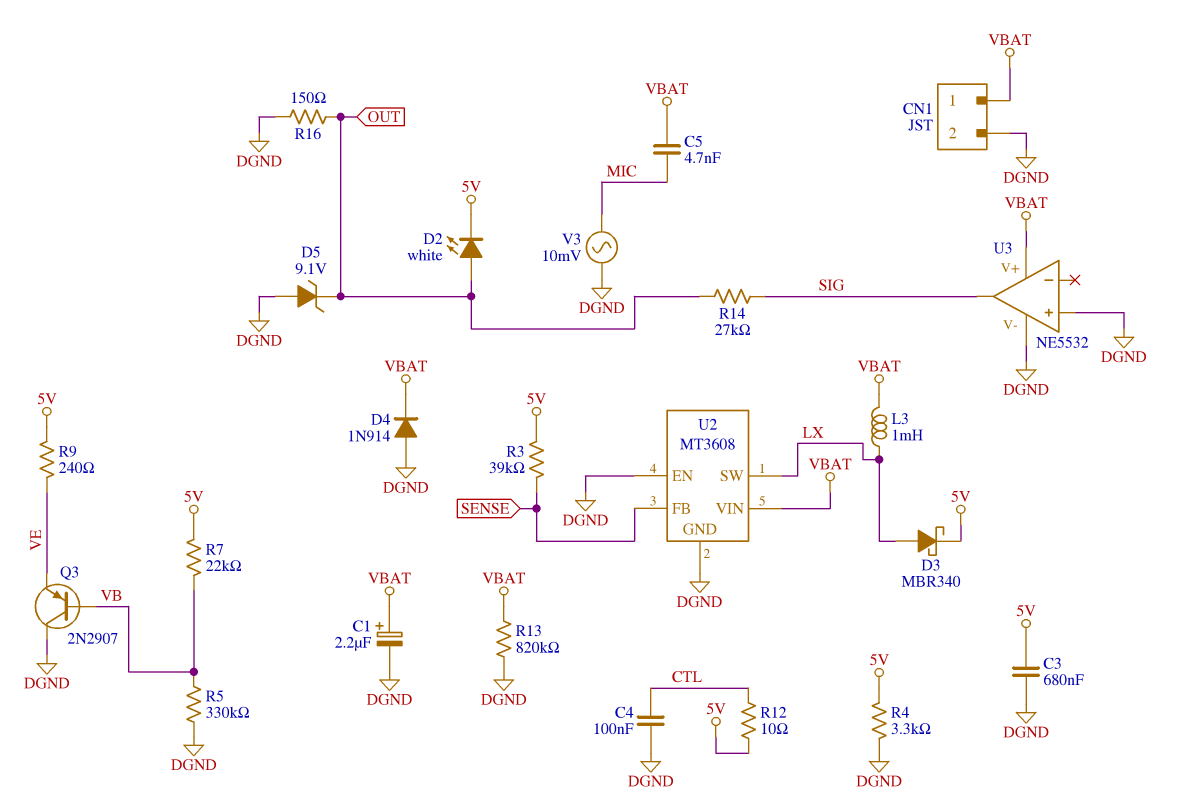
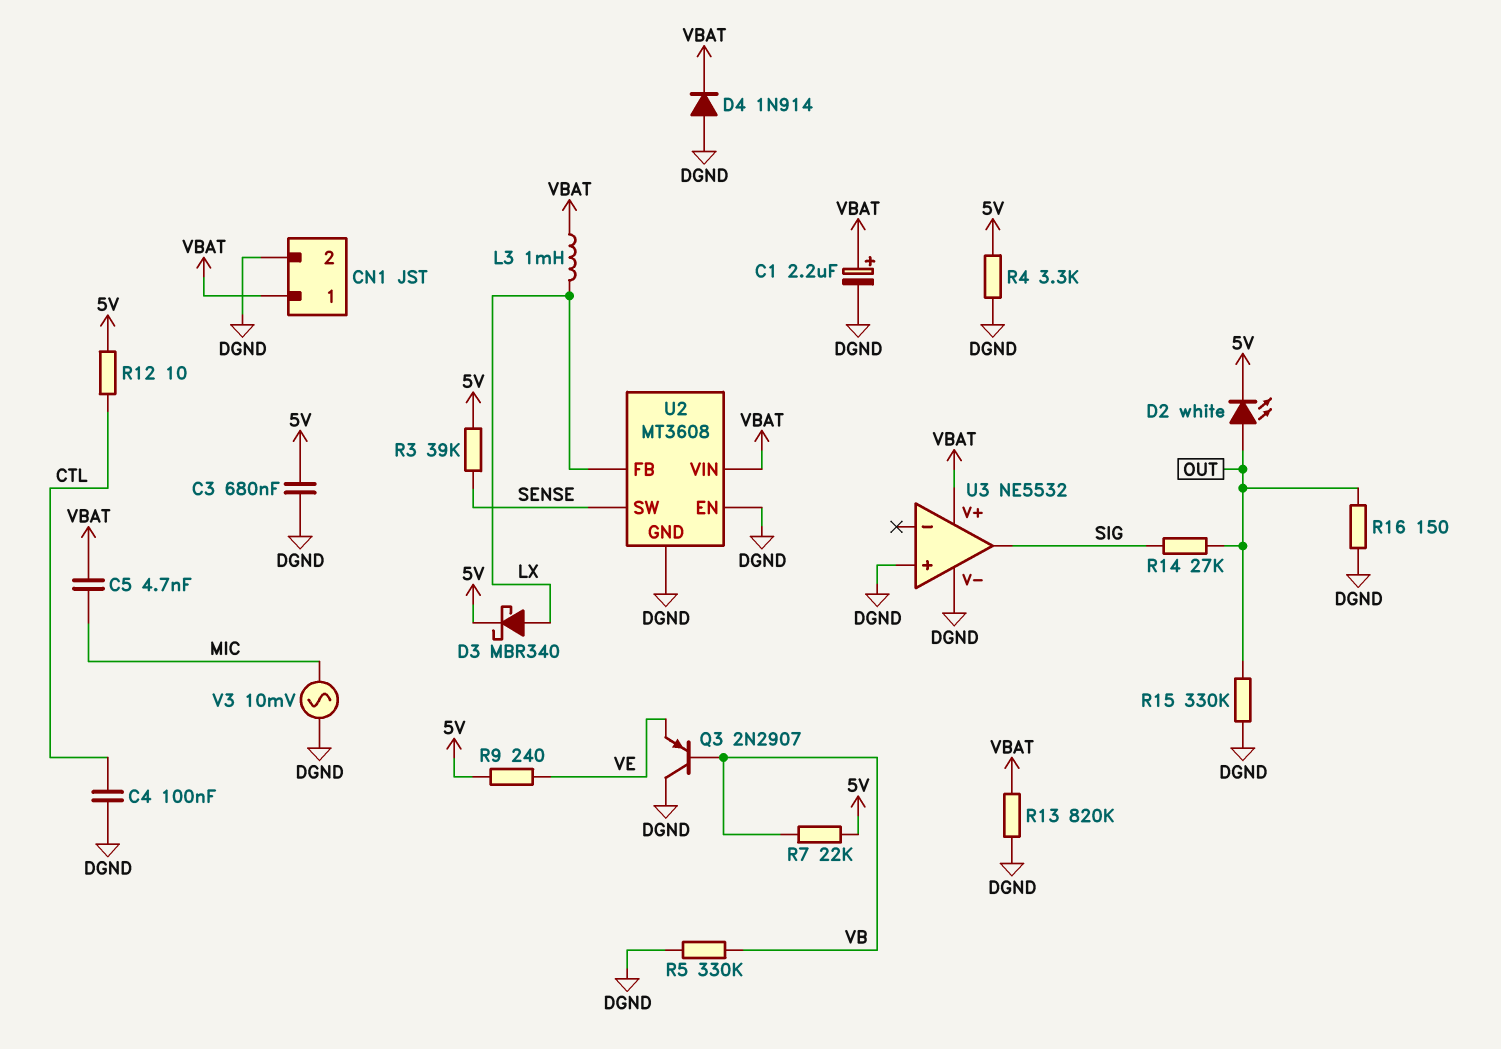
D5: zener 9.1V (A DGND, K OUT) -> none
R15: none -> 330k (DGND, OUT)
U2 pin FB: SENSE -> LX
U2 pin SW: LX -> SENSE

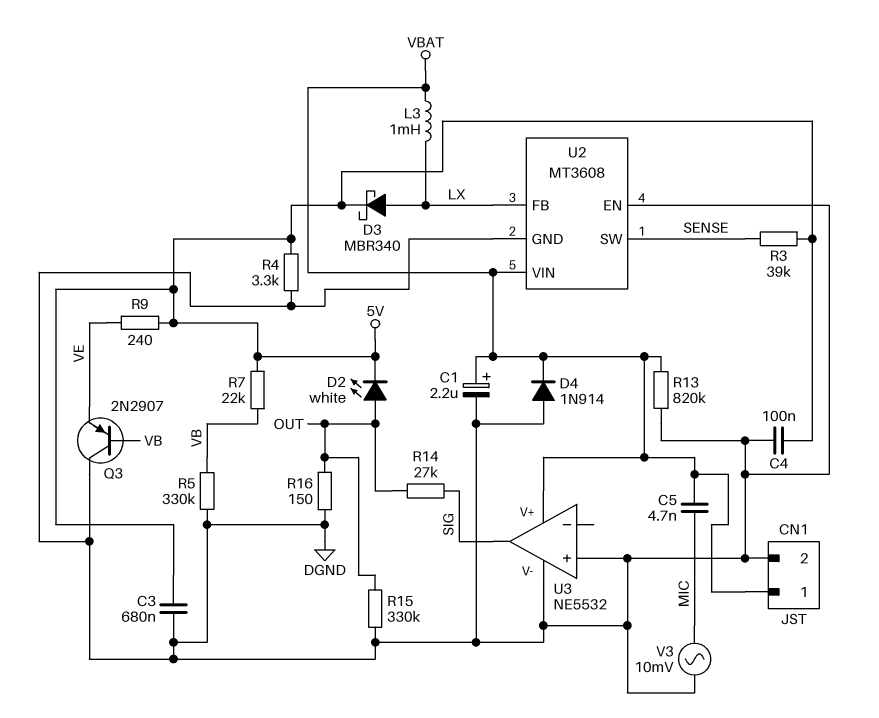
C4: 100nF (CTL, DGND) -> 100nF (5V, DGND)
R12: 10 (5V, CTL) -> none

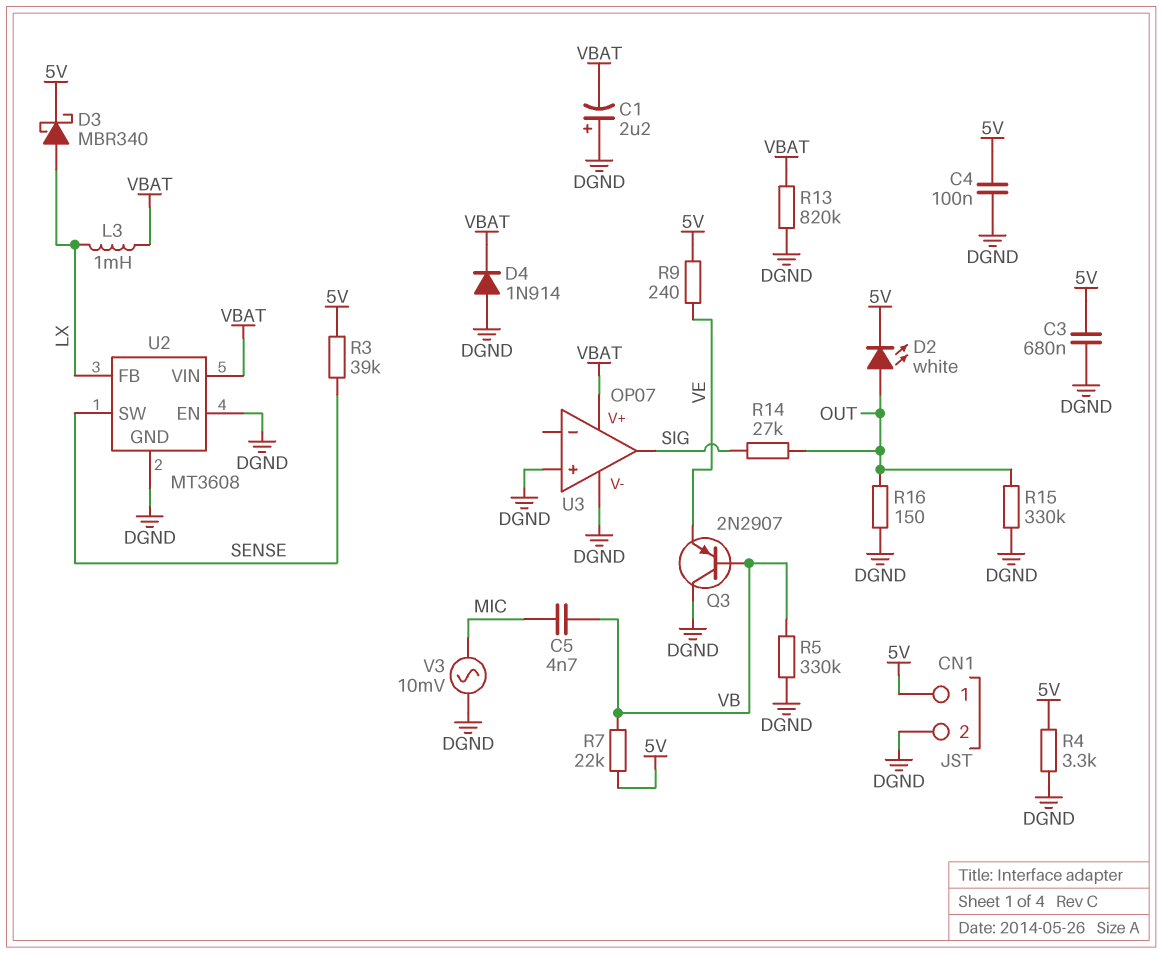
C1: 2.2uF (plus VBAT, minus DGND) -> 2.2uF (plus DGND, minus VBAT)
C5: 4.7nF (MIC, VBAT) -> 4.7nF (MIC, VB)
CN1 pin 1: VBAT -> 5V
U3: NE5532 -> OP07

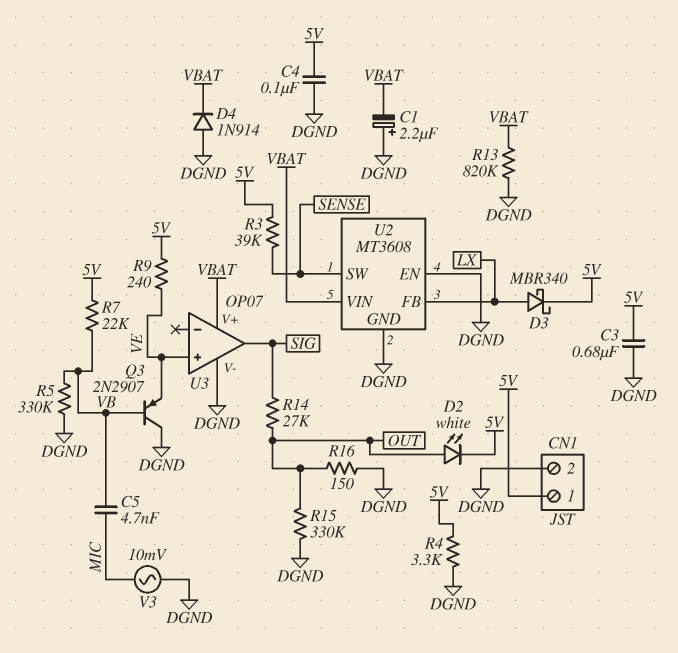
L3: 1mH (LX, VBAT) -> none
U3 pin in+: DGND -> VE

